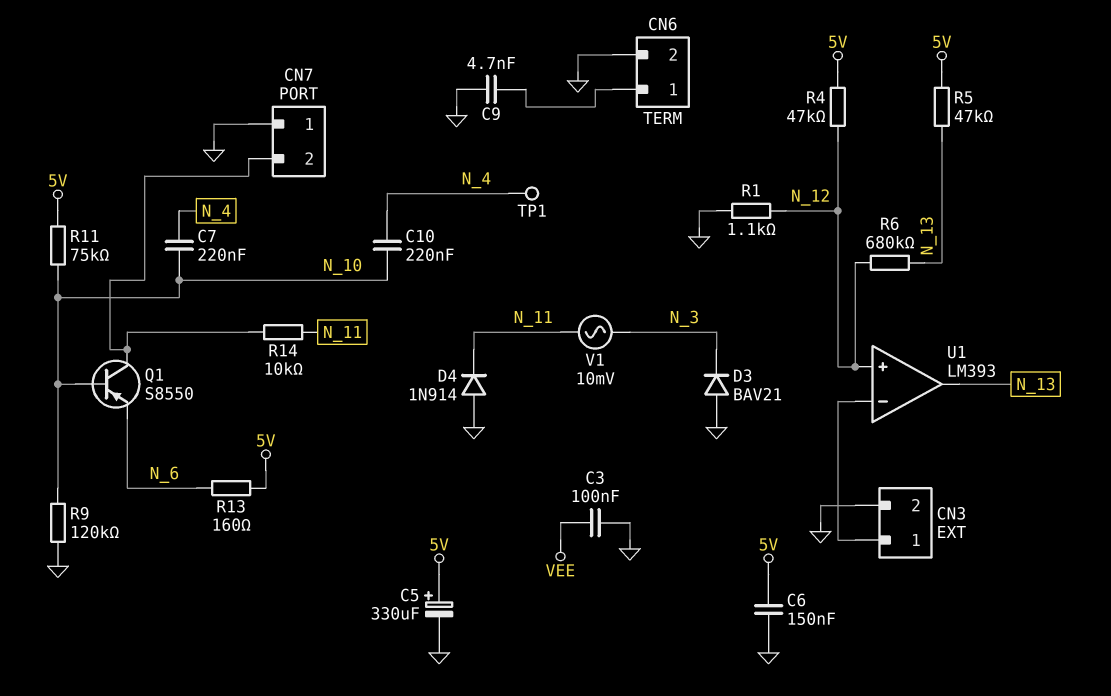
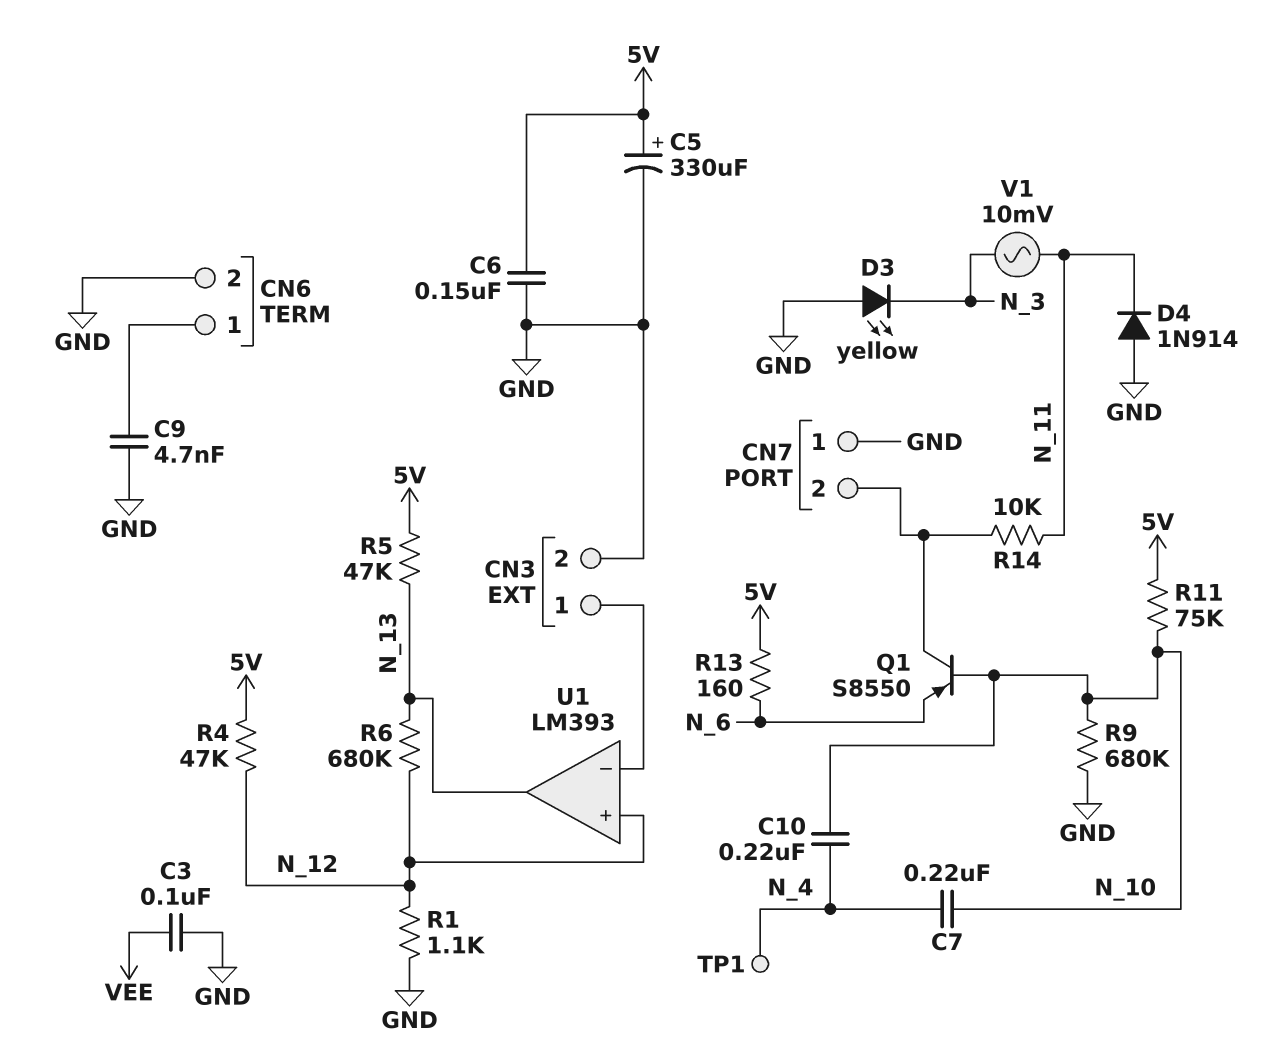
D3: diode BAV21 (A GND, K N_3) -> LED yellow (A GND, K N_3)
R9: 120k (GND, N_10) -> 680k (GND, N_10)

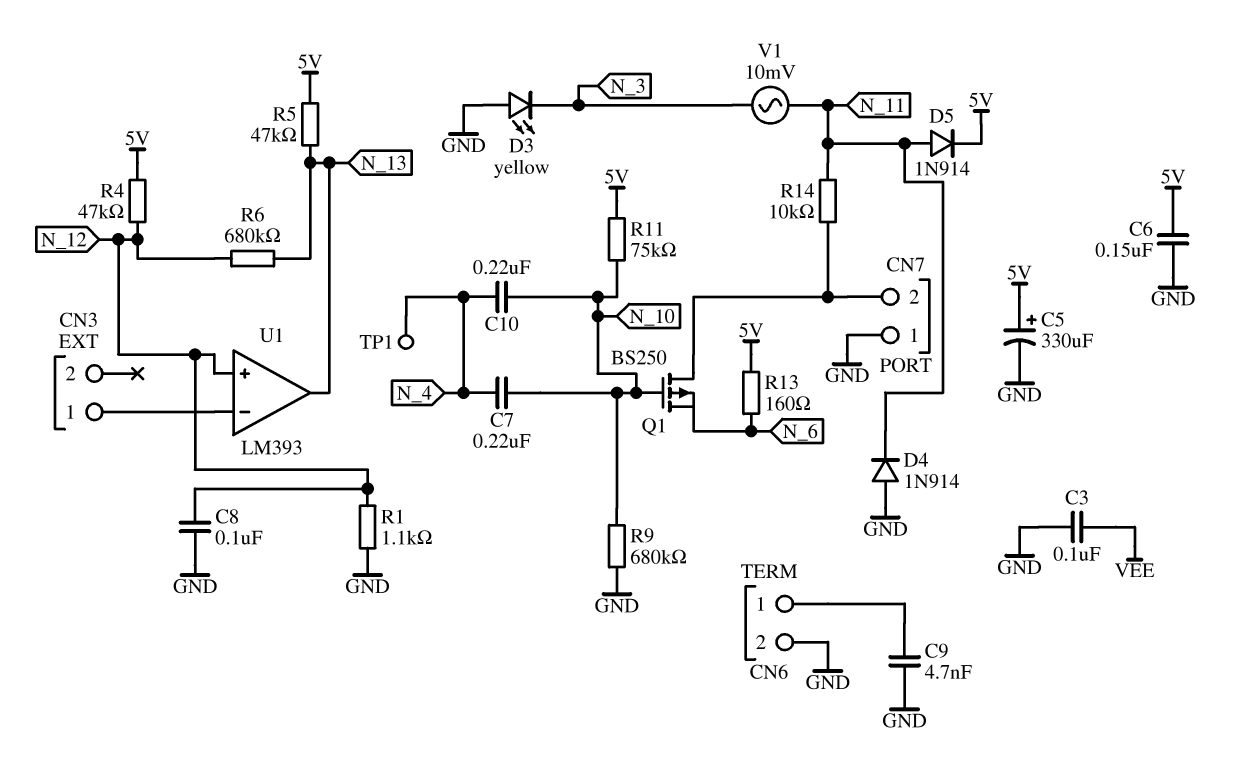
C8: none -> 100nF (GND, N_12)
CN3 pin 2: GND -> none
D5: none -> diode 1N914 (A N_11, K 5V)
Q1: PNP S8550 (B N_10, C CN7/2, E N_6) -> PMOS BS250 (G N_10, D CN7/2, S N_6)

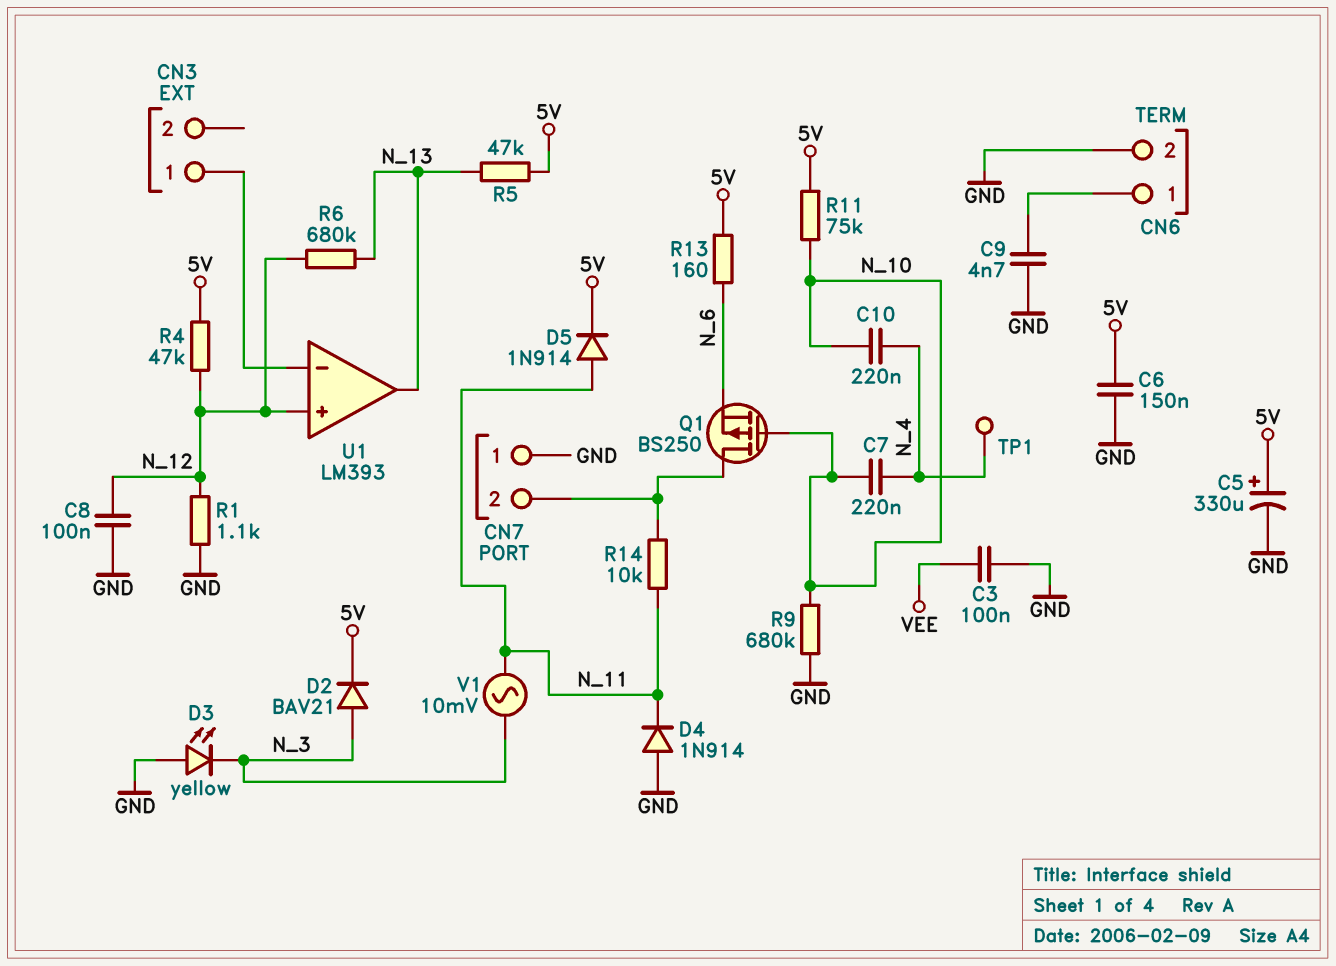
D2: none -> diode BAV21 (A N_3, K 5V)

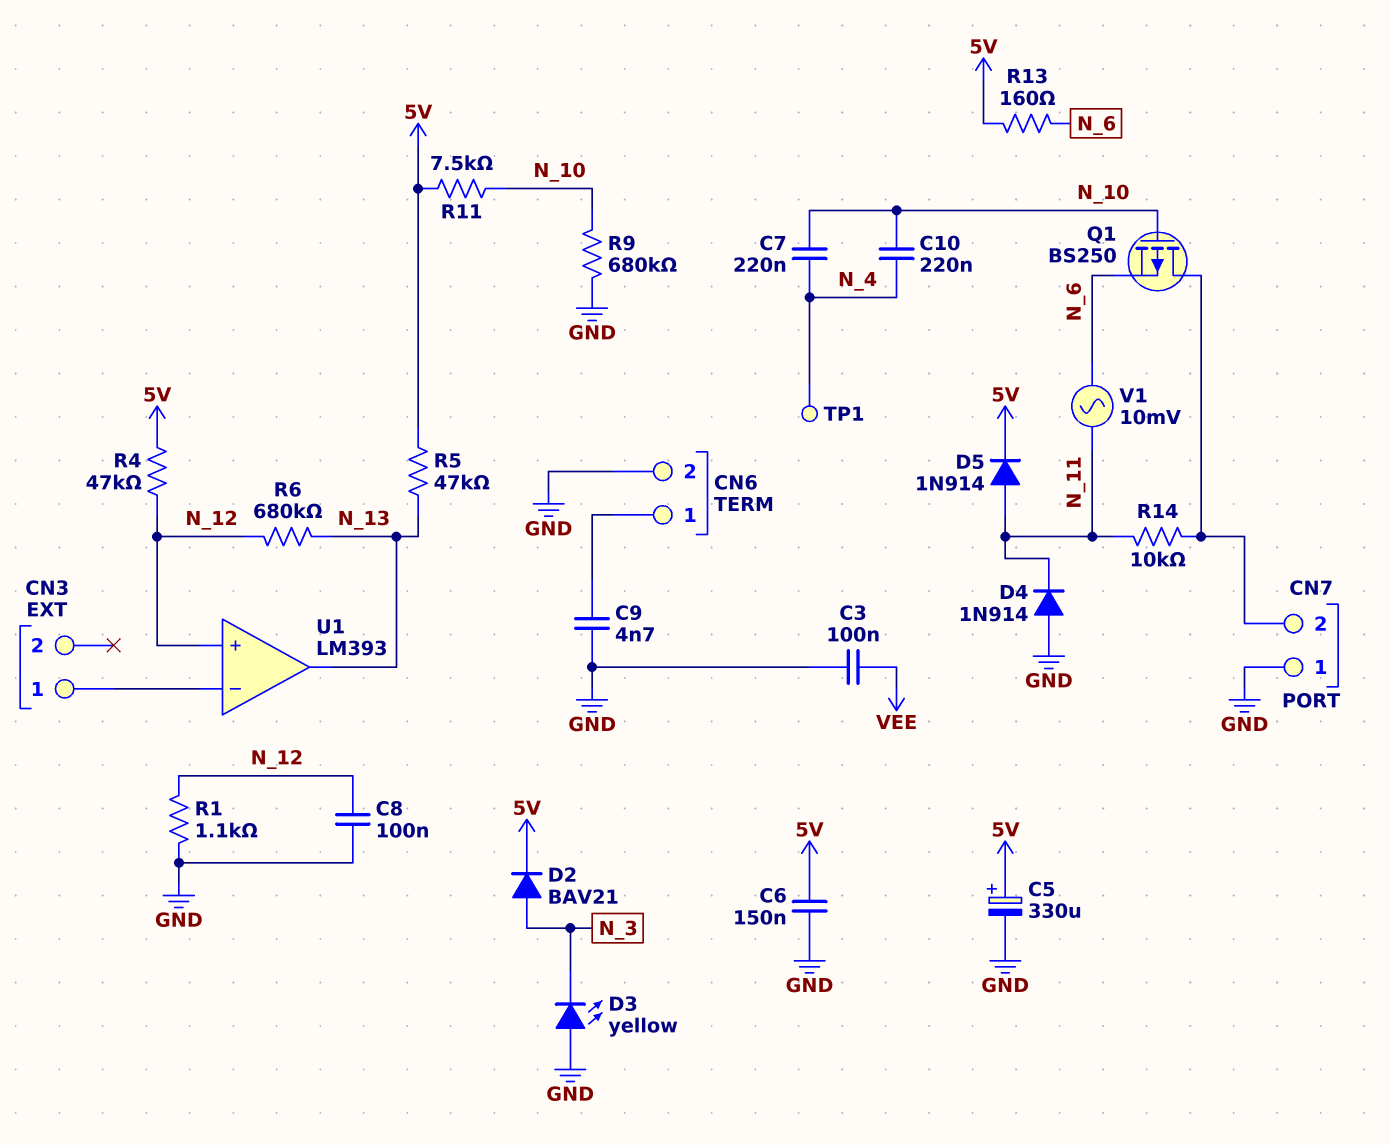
R11: 75k (5V, N_10) -> 7.5k (5V, N_10)
V1: AC 10mV (N_3, N_11) -> AC 10mV (N_6, N_11)

